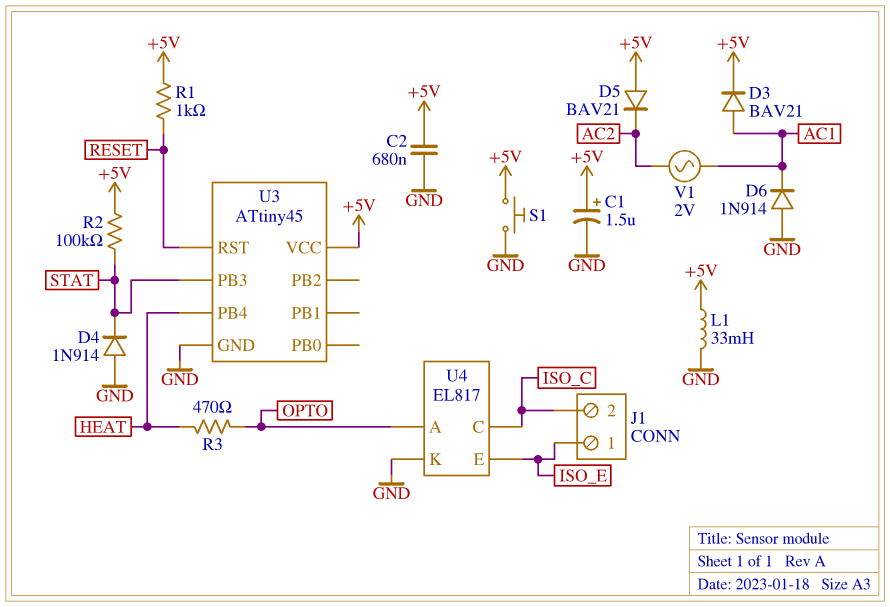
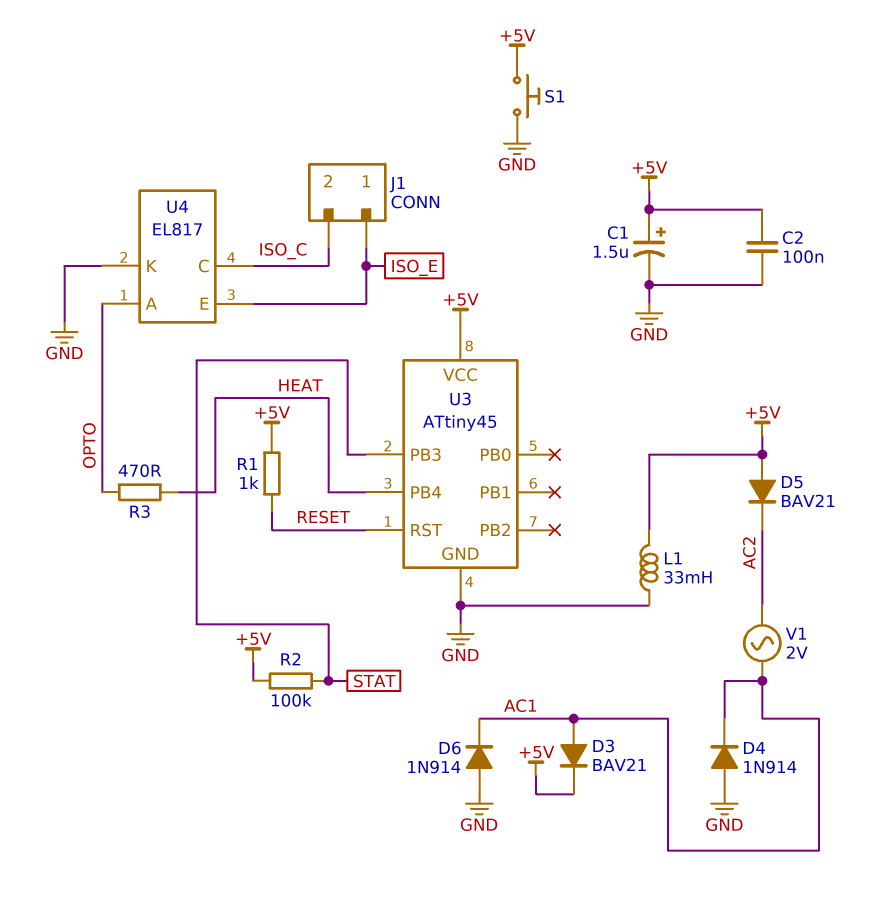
C2: 680nF (+5V, GND) -> 100nF (+5V, GND)
D4: diode 1N914 (A GND, K STAT) -> diode 1N914 (A GND, K AC1)

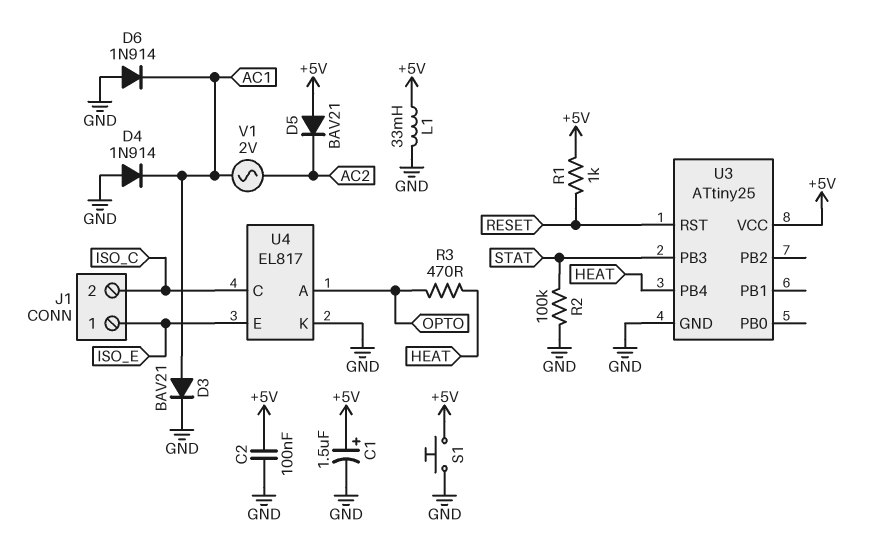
D3: diode BAV21 (A AC1, K +5V) -> diode BAV21 (A AC1, K GND)
R2: 100k (+5V, STAT) -> 100k (GND, STAT)
U3: ATtiny45 -> ATtiny25

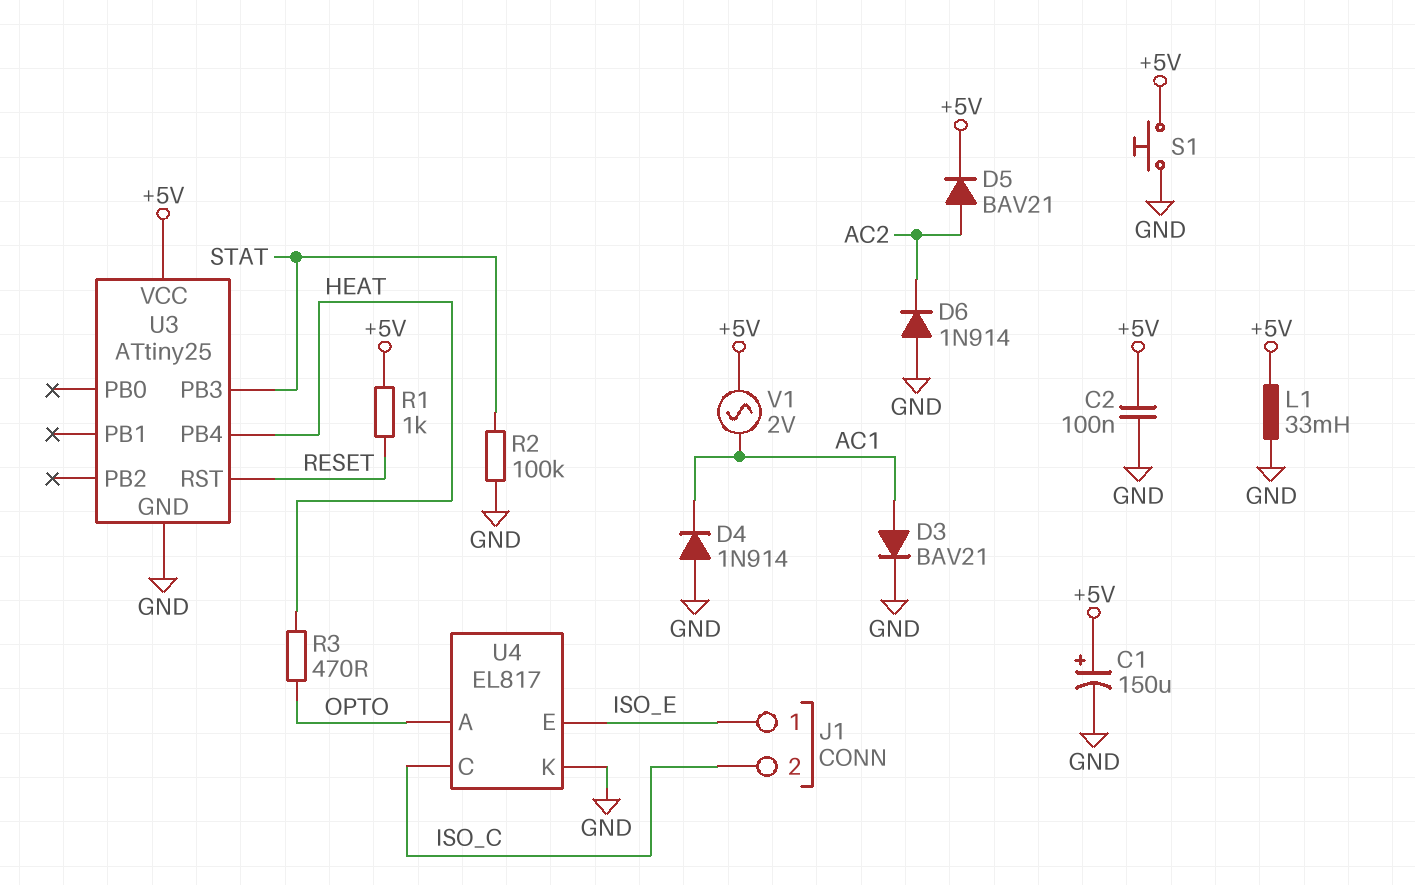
C1: 1.5uF (plus +5V, minus GND) -> 150uF (plus +5V, minus GND)
D5: diode BAV21 (A +5V, K AC2) -> diode BAV21 (A AC2, K +5V)
D6: diode 1N914 (A GND, K AC1) -> diode 1N914 (A GND, K AC2)
V1: AC 2V (AC1, AC2) -> AC 2V (+5V, AC1)

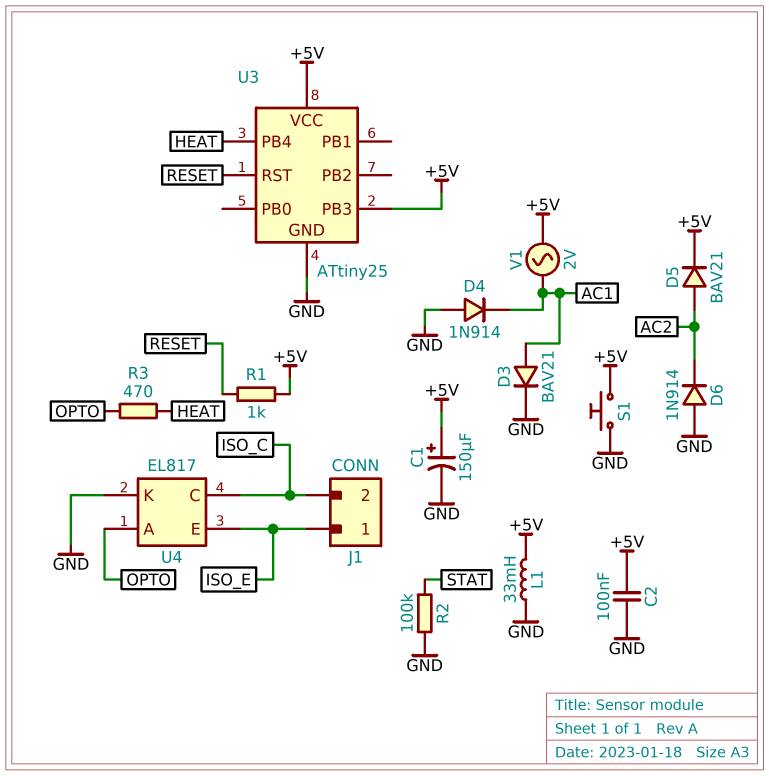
U3 pin PB3: STAT -> +5V

